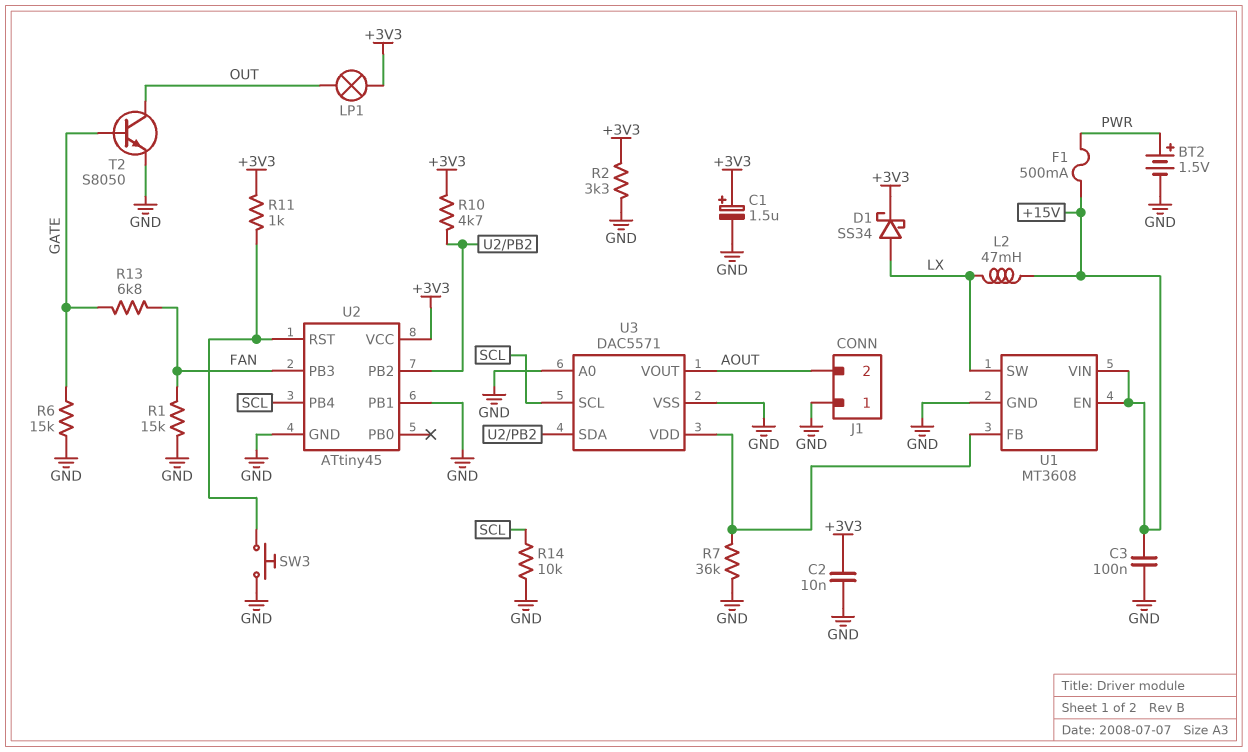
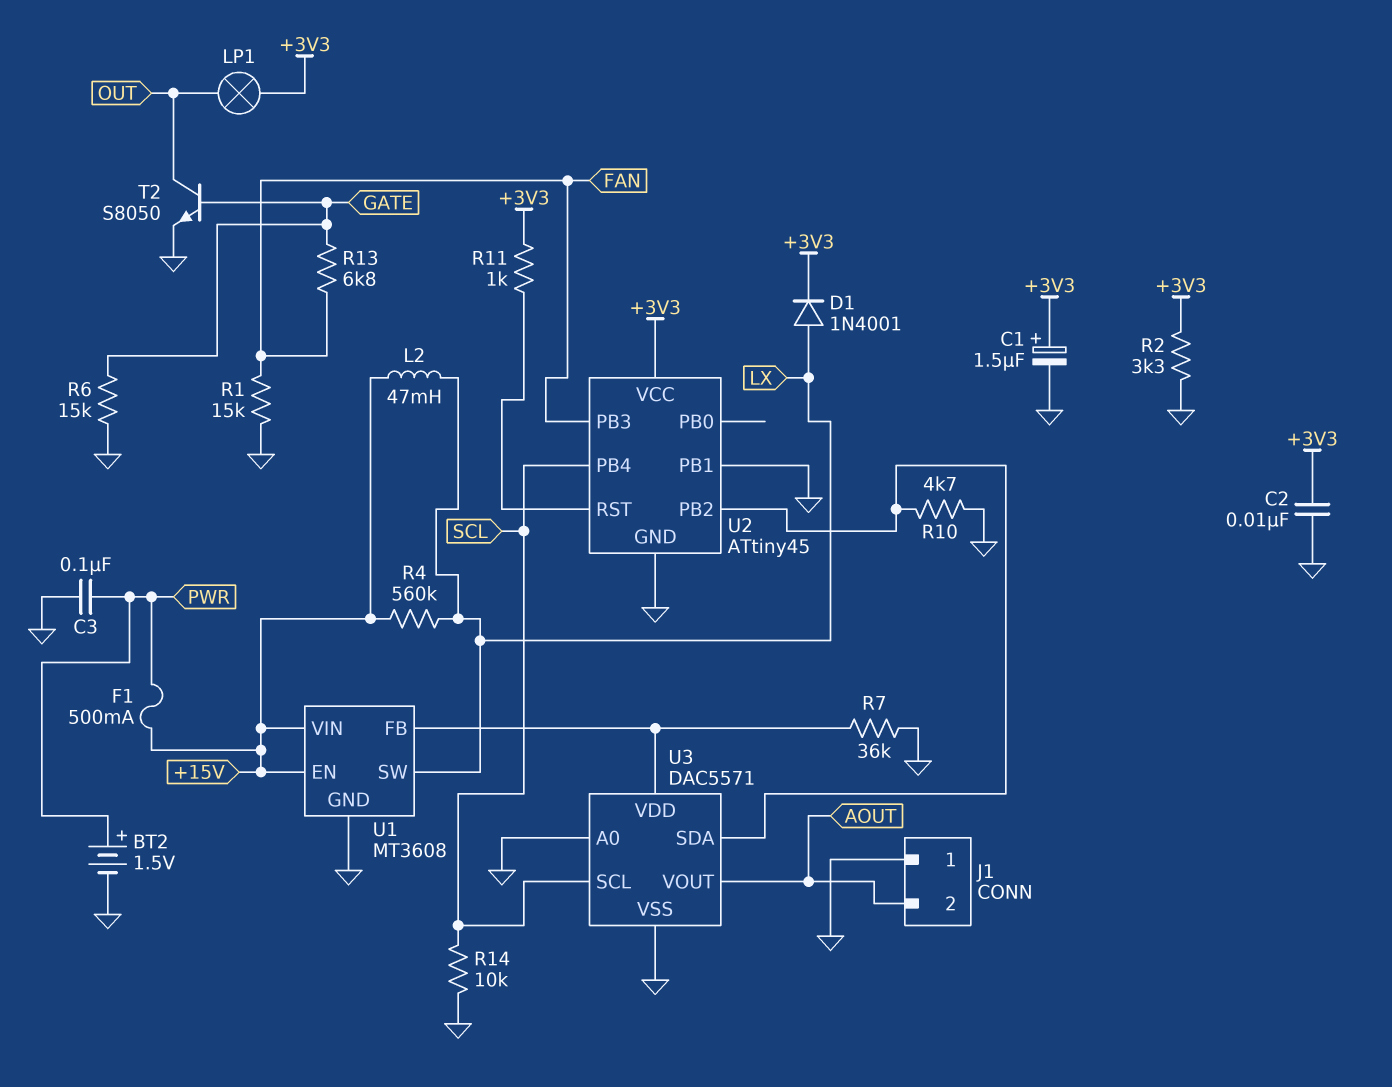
C3: 100nF (+15V, GND) -> 100nF (GND, PWR)
D1: schottky SS34 (A LX, K +3V3) -> diode 1N4001 (A LX, K +3V3)
R4: none -> 560k (+15V, LX)
R10: 4.7k (+3V3, U2/PB2) -> 4.7k (GND, U2/PB2)
SW3: button (GND, U2/RST) -> none

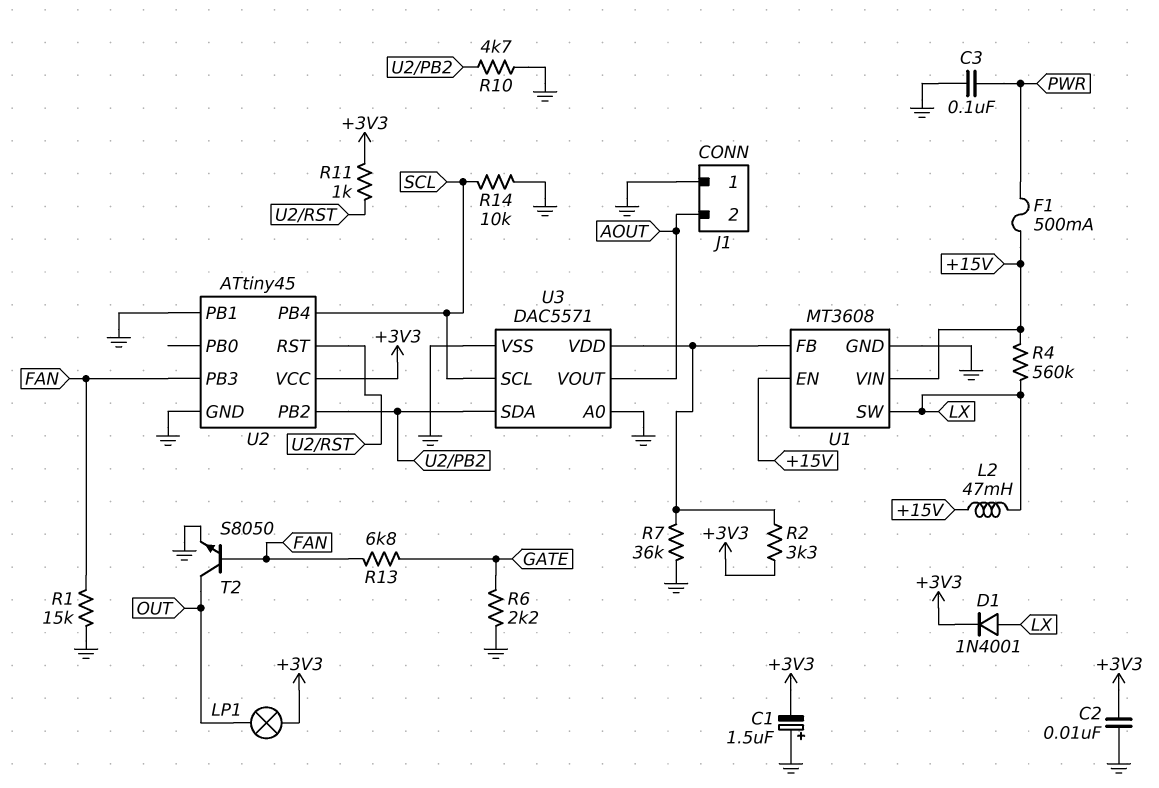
BT2: 1.5V (plus PWR, minus GND) -> none
C1: 1.5uF (plus +3V3, minus GND) -> 1.5uF (plus GND, minus +3V3)
R2: 3.3k (+3V3, GND) -> 3.3k (+3V3, U1/FB)
R6: 15k (GATE, GND) -> 2.2k (GATE, GND)
T2: NPN S8050 (B GATE, C OUT, E GND) -> NPN S8050 (B FAN, C OUT, E GND)

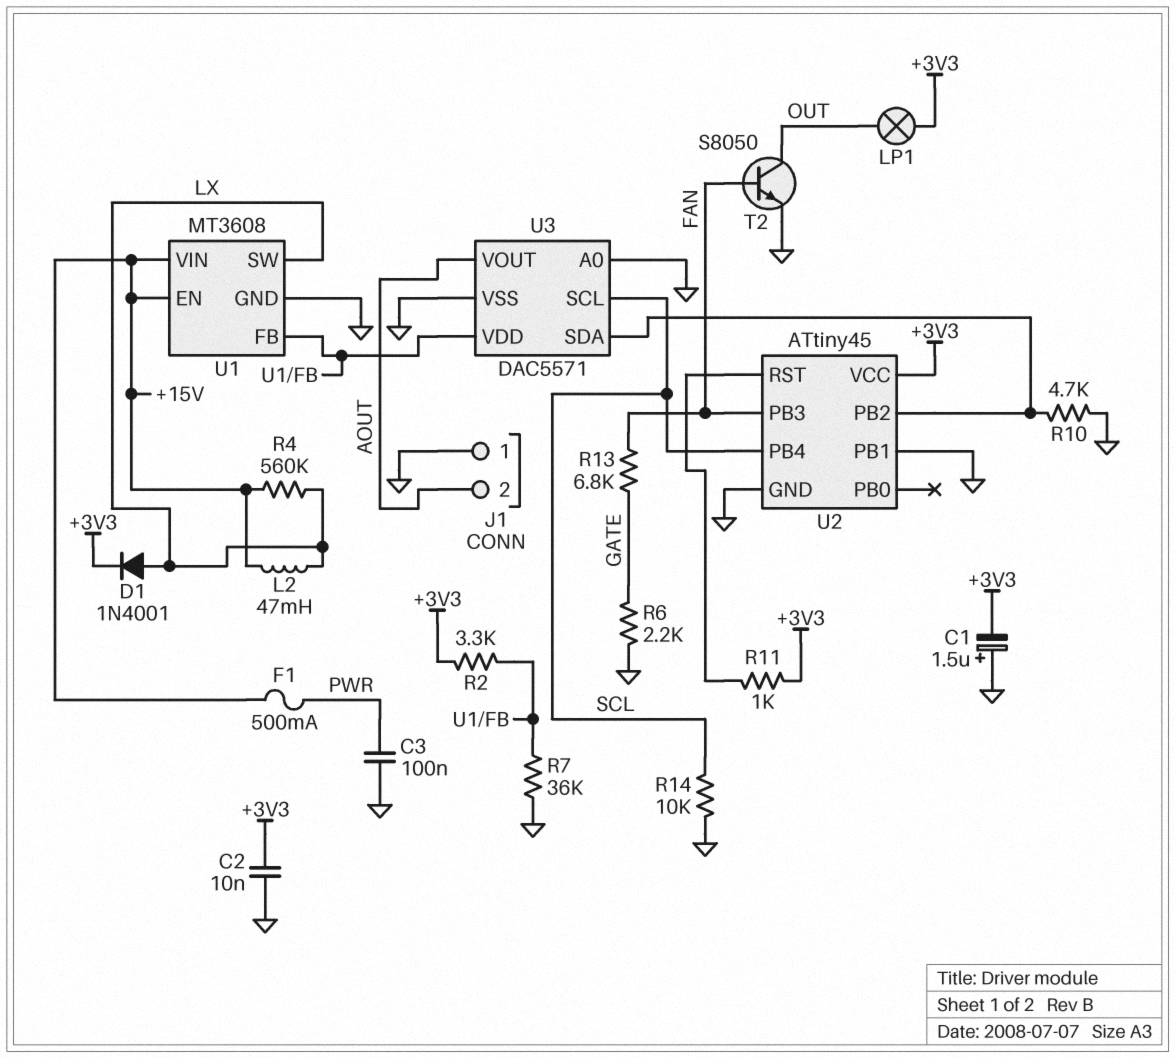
R1: 15k (FAN, GND) -> none

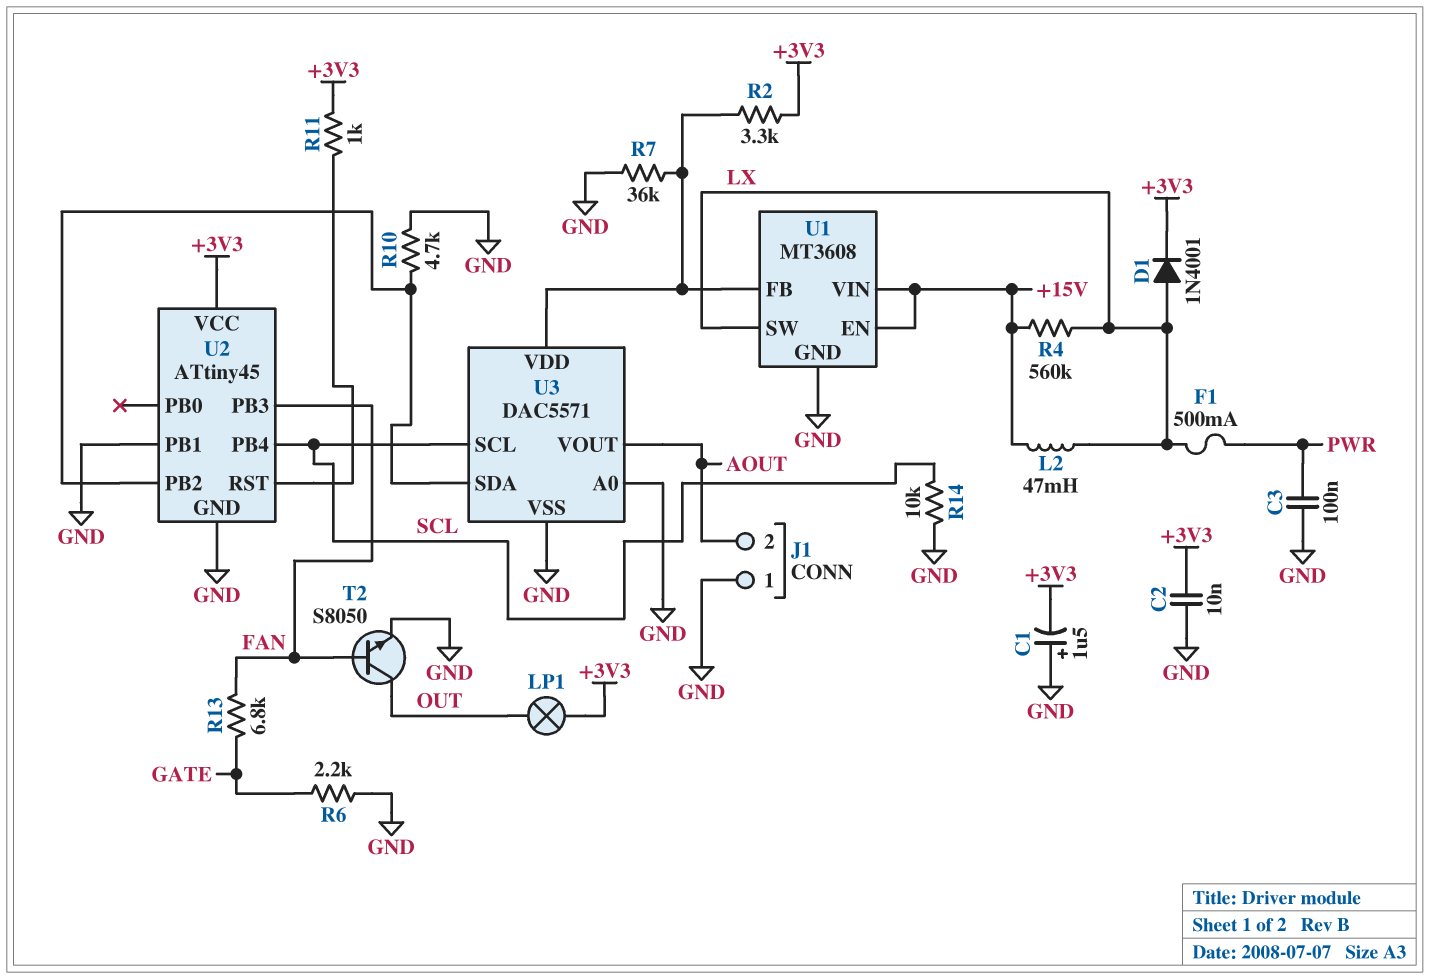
F1: 500mA (+15V, PWR) -> 500mA (LX, PWR)

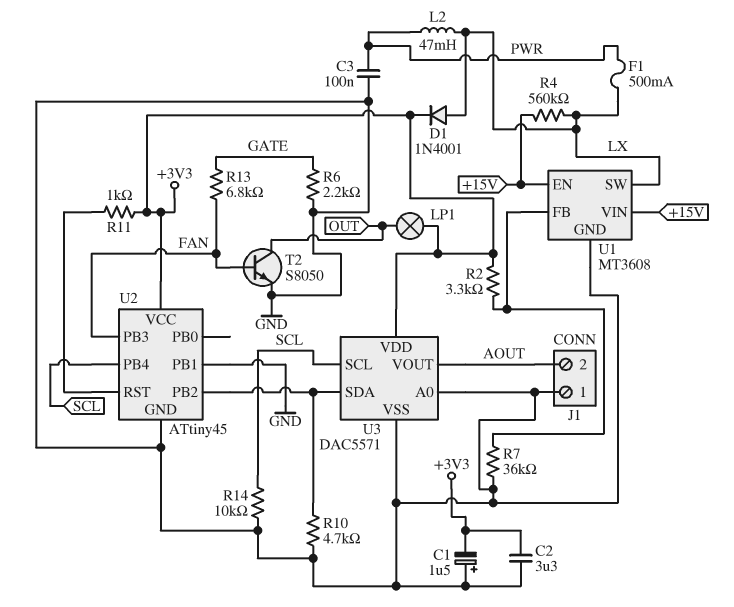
C2: 10nF (+3V3, GND) -> 3.3uF (+3V3, GND)
L2: 47mH (+15V, LX) -> 47mH (LX, PWR)
U3 pin VDD: U1/FB -> +3V3

